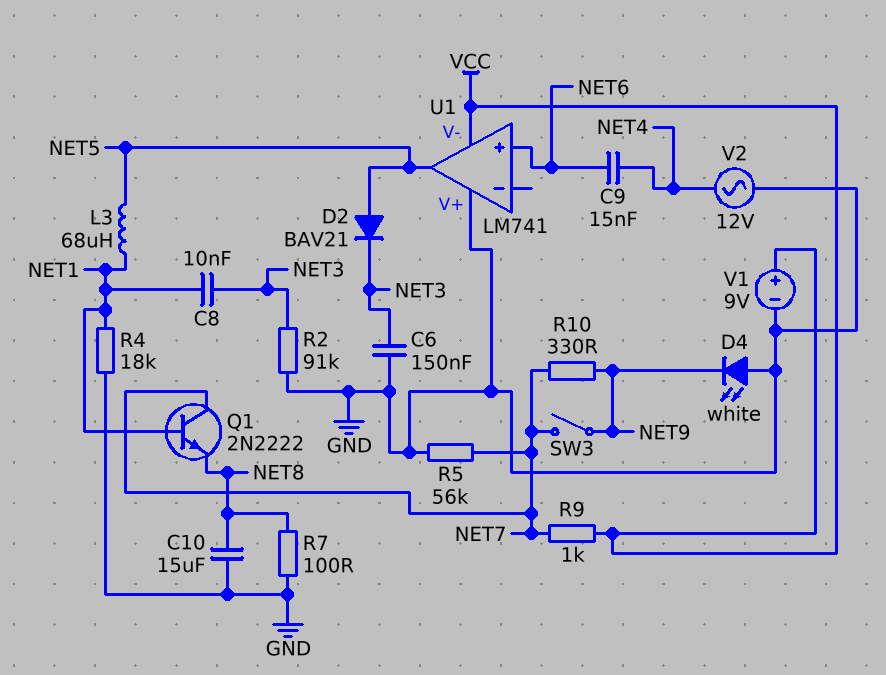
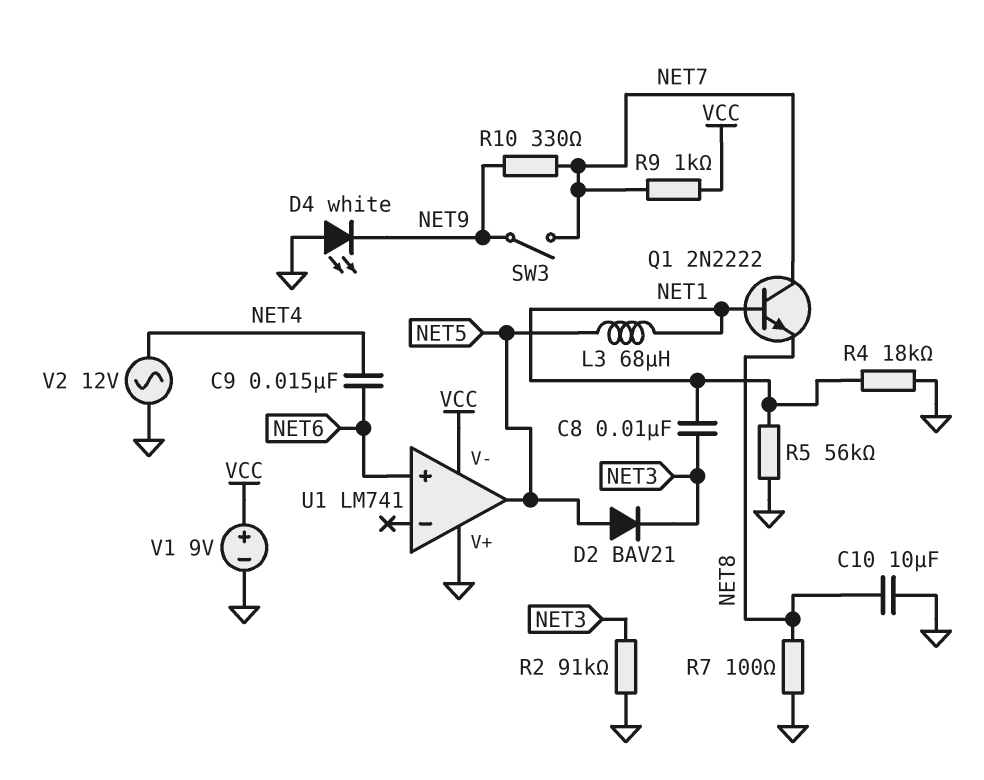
C6: 150nF (GND, NET3) -> none
C10: 15uF (GND, NET8) -> 10uF (GND, NET8)
R5: 56k (GND, NET7) -> 56k (GND, NET1)

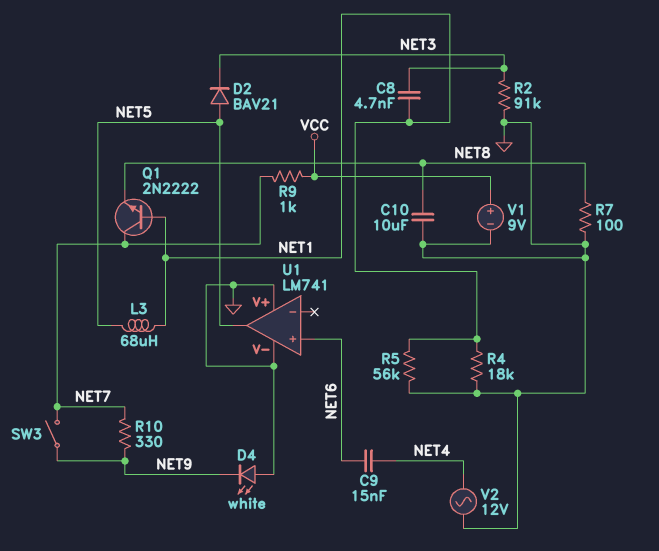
C8: 10nF (NET1, NET3) -> 4.7nF (NET1, NET3)
U1 pin V-: VCC -> GND

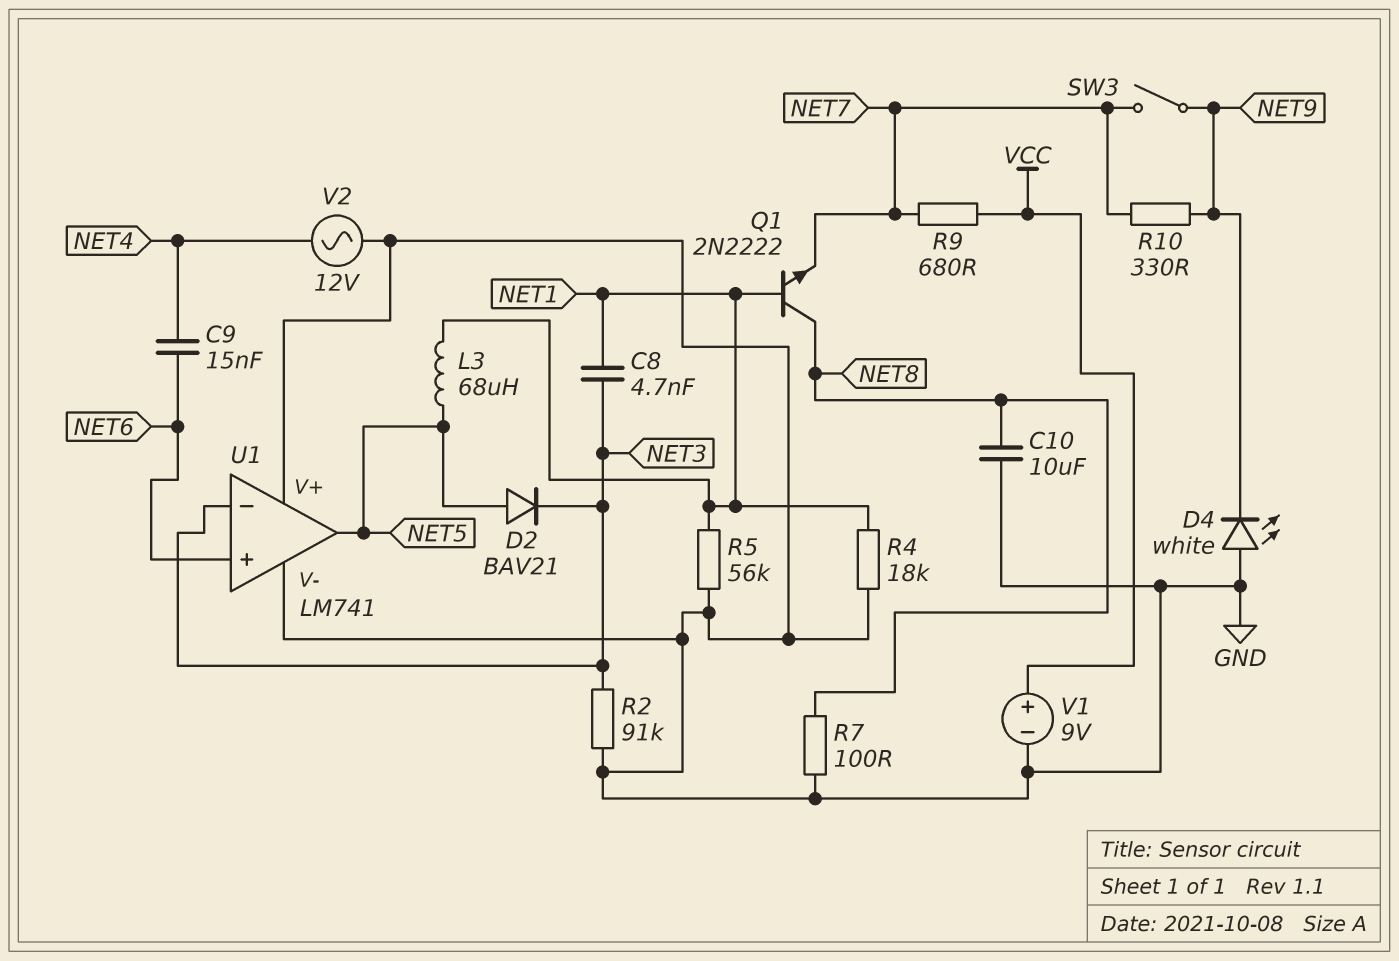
Q1: NPN 2N2222 (B NET1, C NET7, E NET8) -> NPN 2N2222 (B NET1, C NET8, E NET7)
R9: 1k (NET7, VCC) -> 680 (NET7, VCC)
U1 pin in-: none -> NET3

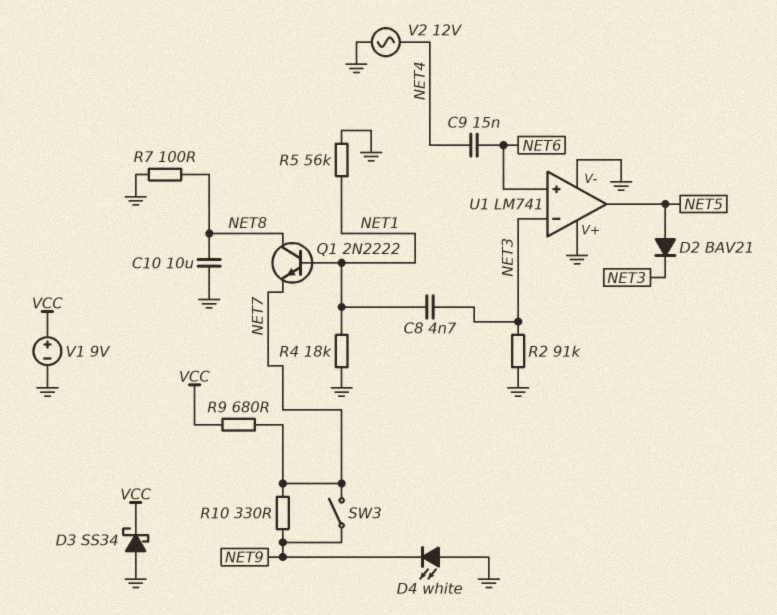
D3: none -> schottky SS34 (A GND, K VCC)
L3: 68uH (NET1, NET5) -> none

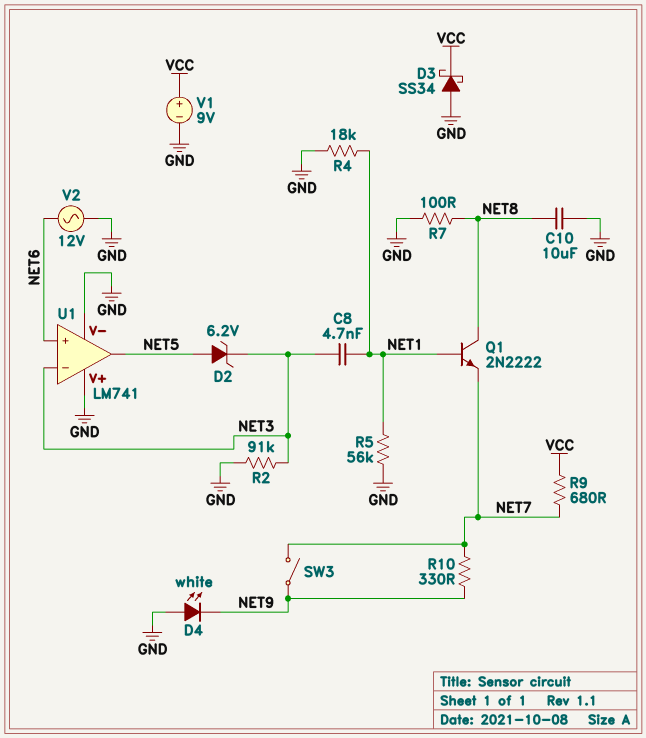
C9: 15nF (NET4, NET6) -> none
D2: diode BAV21 (A NET5, K NET3) -> zener 6.2V (A NET5, K NET3)
V2: AC 12V (GND, NET4) -> AC 12V (GND, NET6)

